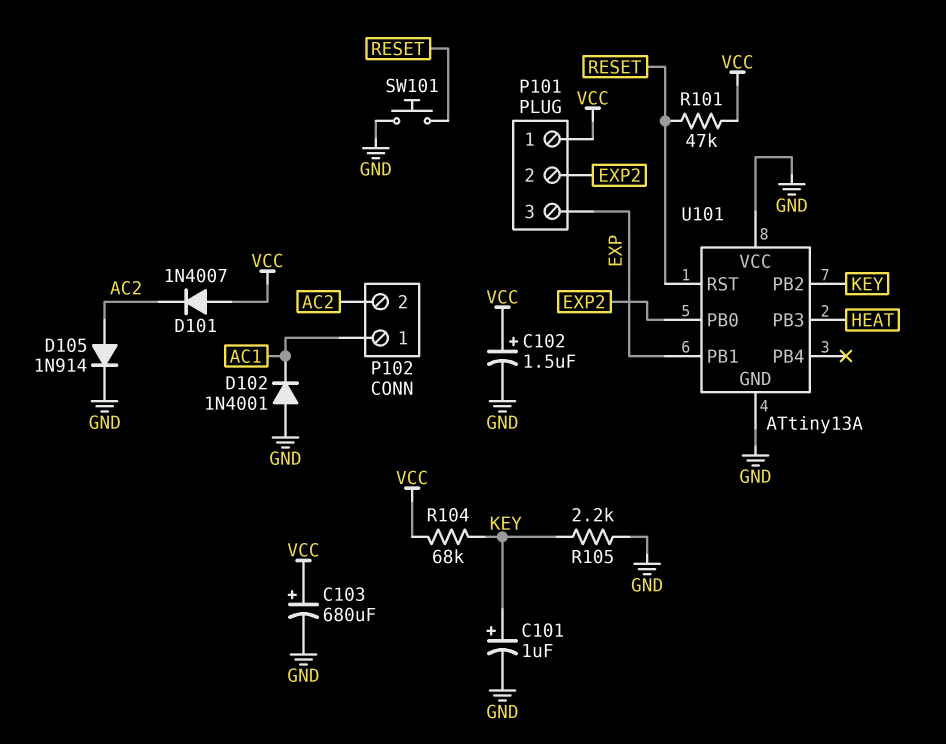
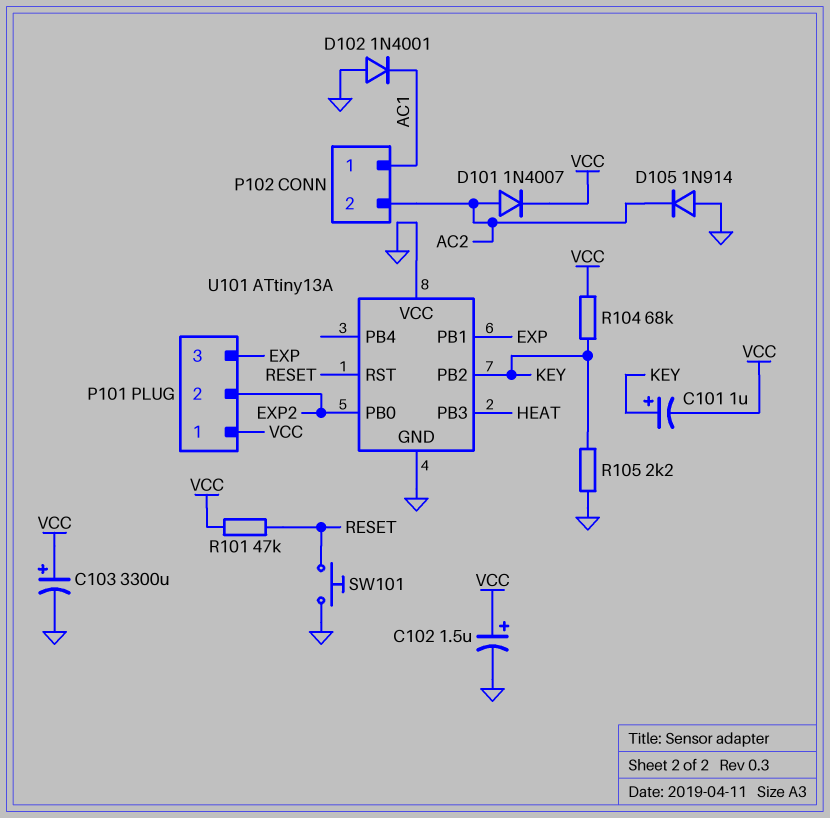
C101: 1uF (plus KEY, minus GND) -> 1uF (plus KEY, minus VCC)
C103: 680uF (plus VCC, minus GND) -> 3300uF (plus VCC, minus GND)
D101: diode 1N4007 (A VCC, K AC2) -> diode 1N4007 (A AC2, K VCC)
D105: diode 1N914 (A AC2, K GND) -> diode 1N914 (A GND, K AC2)

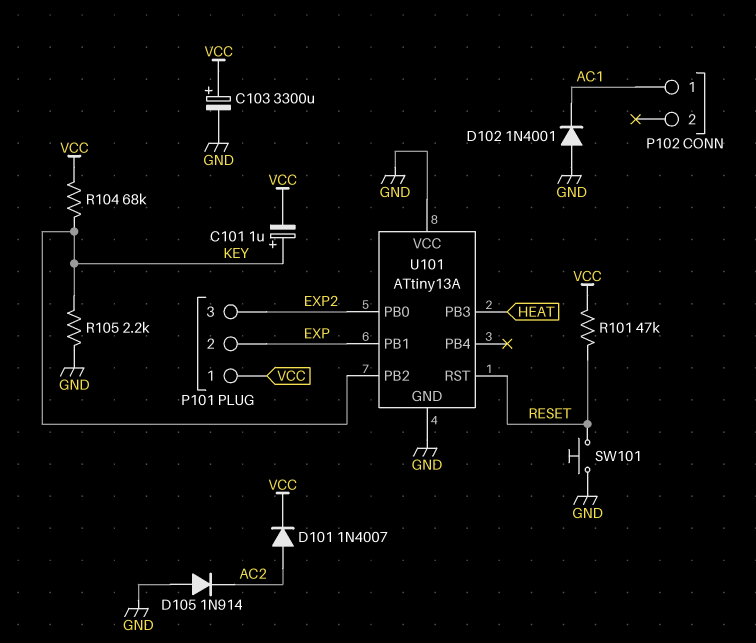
C102: 1.5uF (plus VCC, minus GND) -> none
P101 pin 2: EXP2 -> EXP
P101 pin 3: EXP -> EXP2
P102 pin 2: AC2 -> none

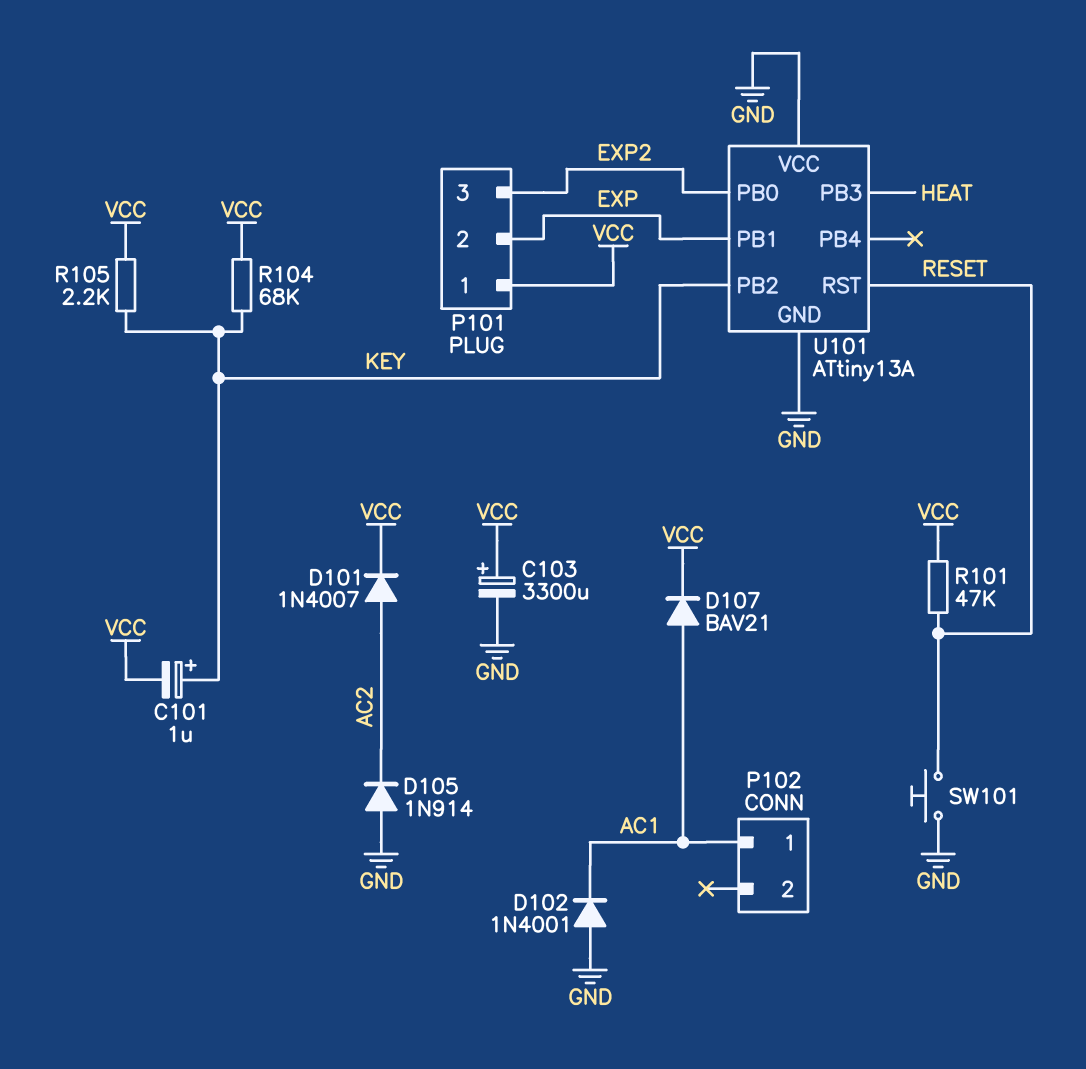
D107: none -> diode BAV21 (A AC1, K VCC)
R105: 2.2k (GND, KEY) -> 2.2k (KEY, VCC)

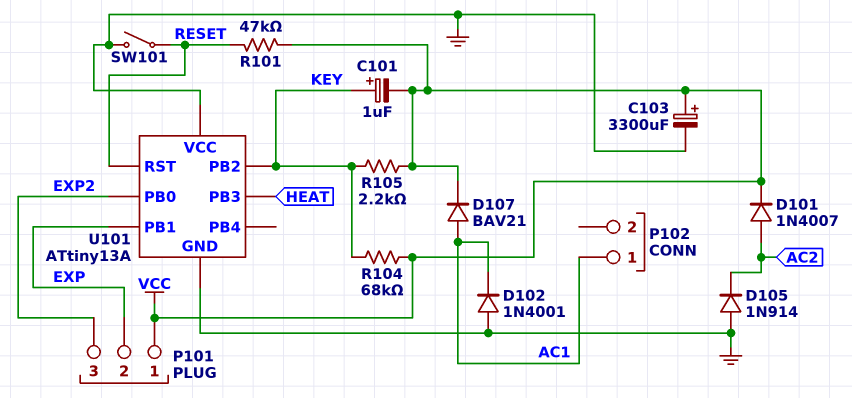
SW101: button (GND, RESET) -> switch (GND, RESET)

